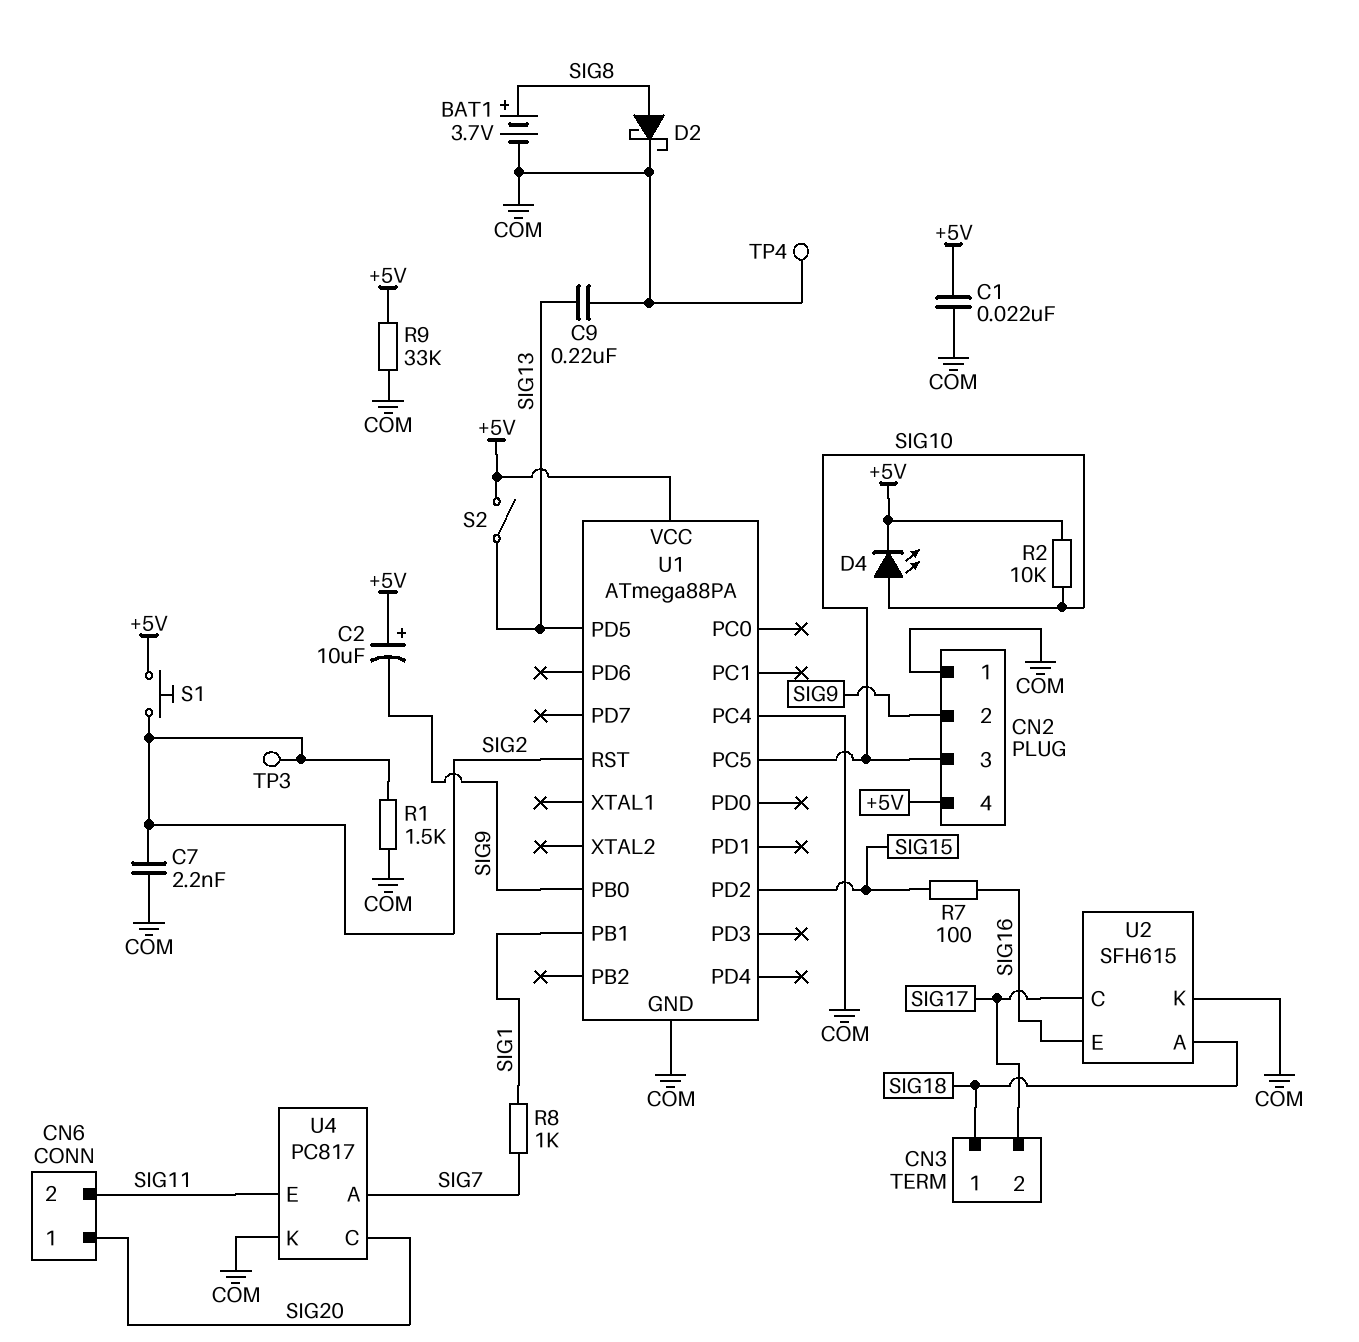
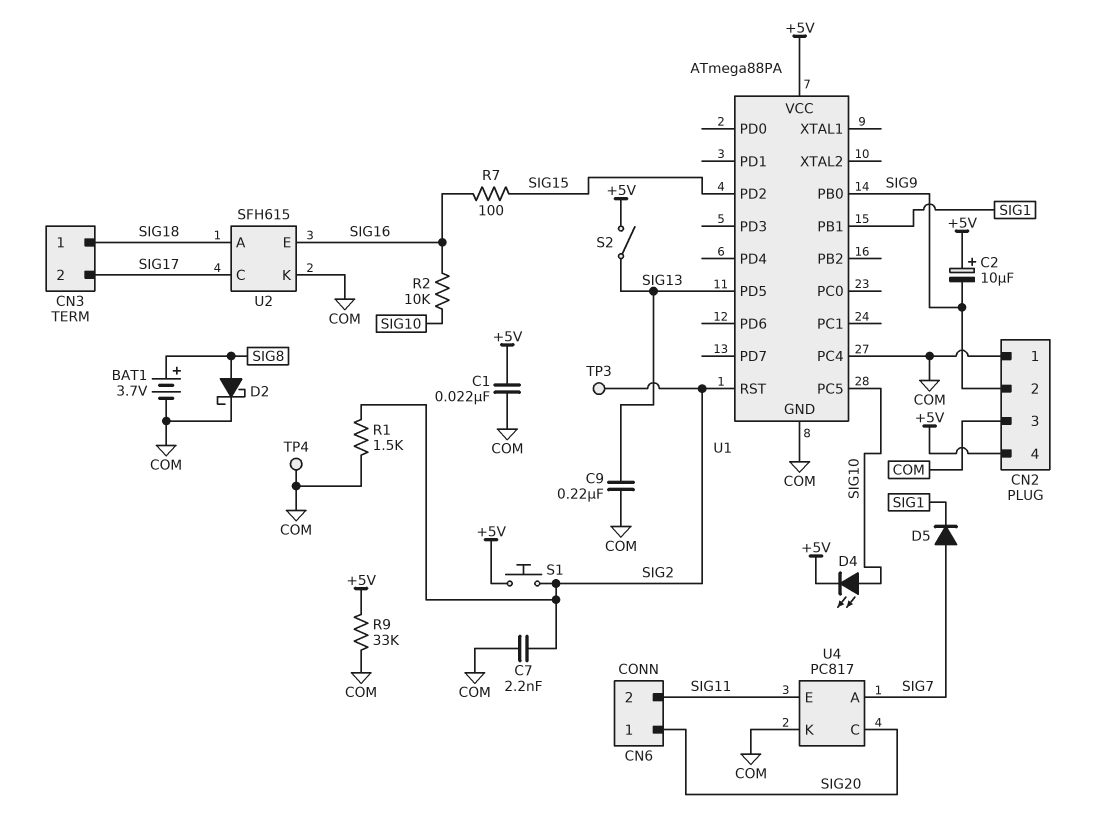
CN2 pin 3: SIG10 -> COM
D5: none -> diode (A SIG7, K SIG1)
R2: 10k (+5V, SIG10) -> 10k (SIG10, SIG16)
R8: 1k (SIG1, SIG7) -> none

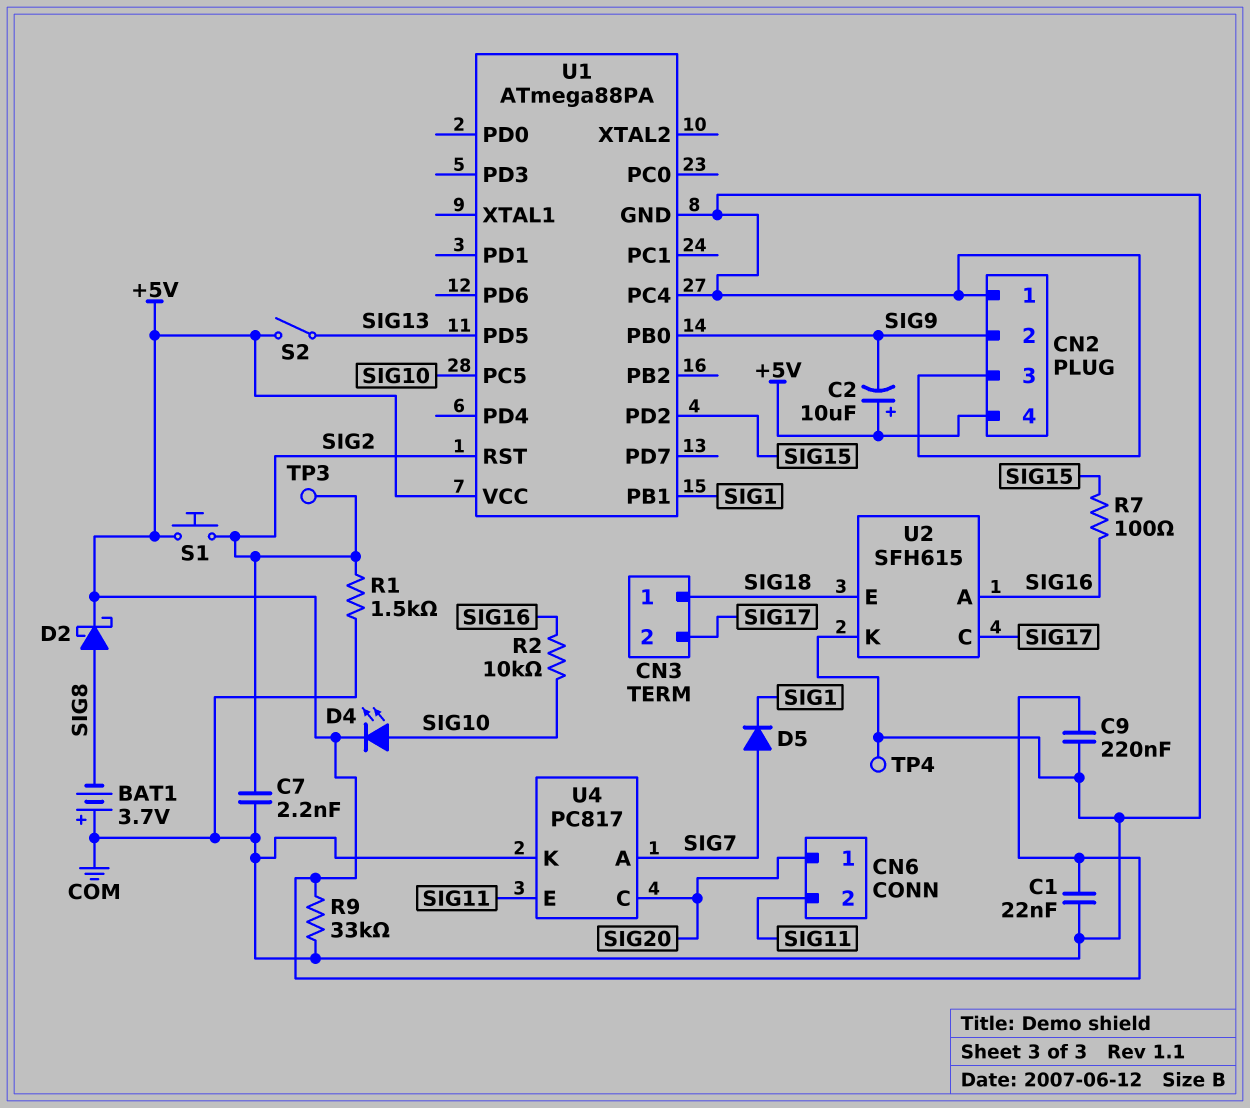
BAT1: 3.7V (plus SIG8, minus COM) -> 3.7V (plus COM, minus SIG8)
C9: 220nF (COM, SIG13) -> 220nF (+5V, COM)
D2: schottky (A SIG8, K COM) -> schottky (A SIG8, K +5V)
U2 pin A: SIG18 -> SIG16
U2 pin E: SIG16 -> SIG18

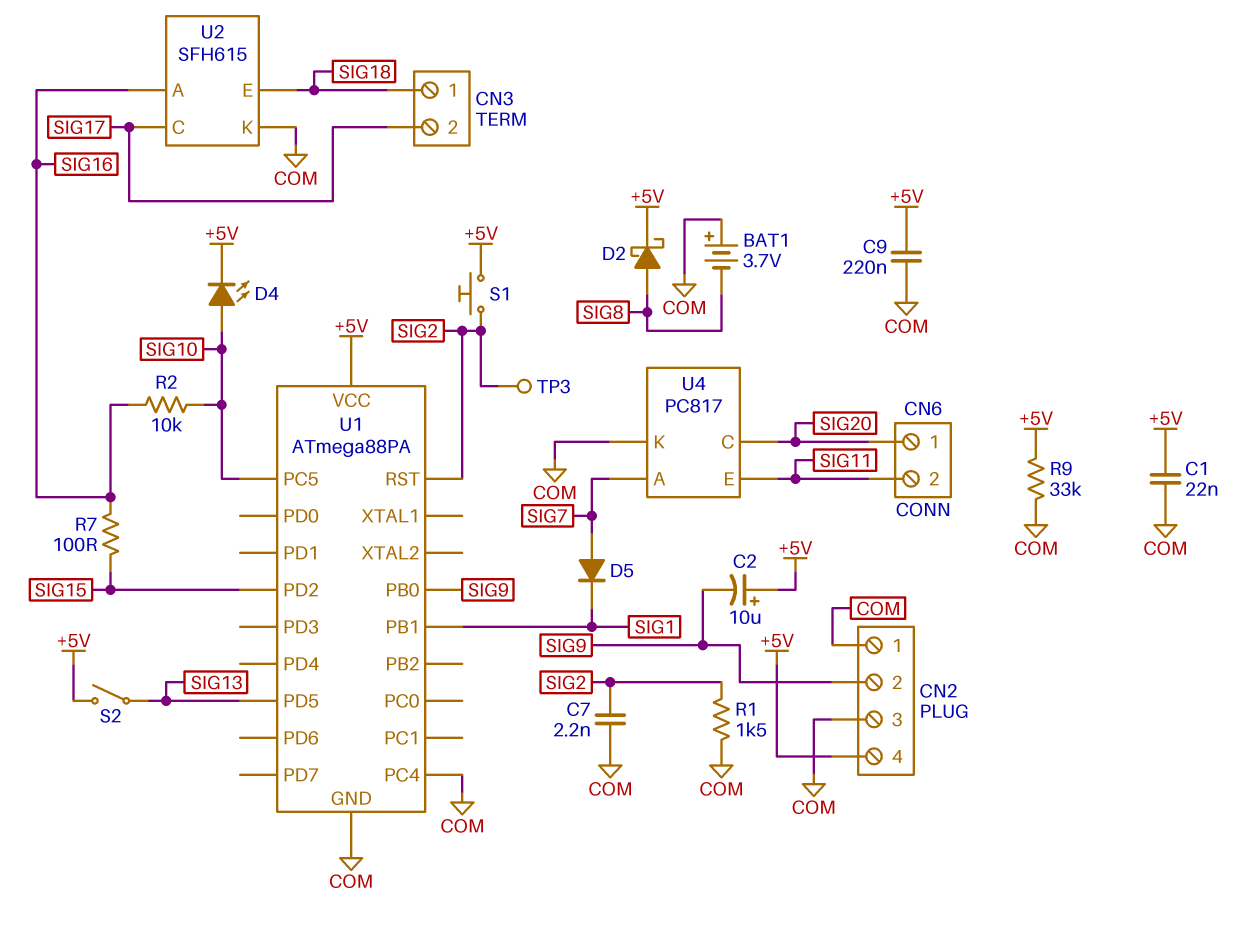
TP4: test point (COM) -> none

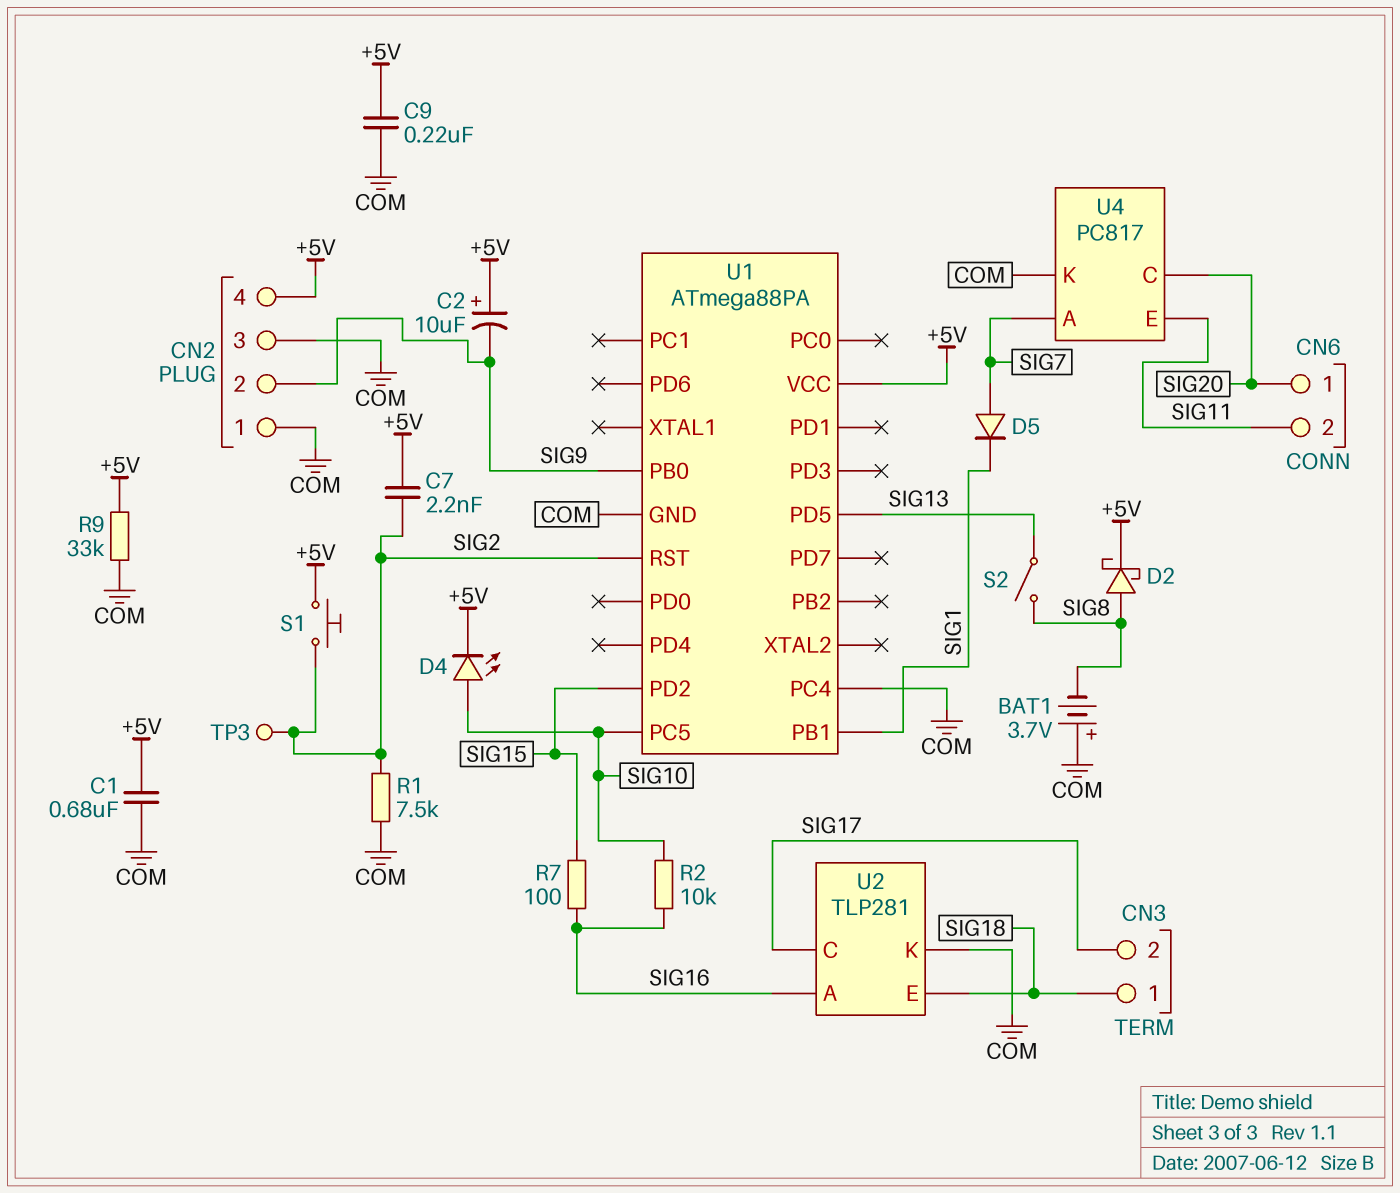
C1: 22nF (+5V, COM) -> 680nF (+5V, COM)
C7: 2.2nF (COM, SIG2) -> 2.2nF (+5V, SIG2)
R1: 1.5k (COM, SIG2) -> 7.5k (COM, SIG2)
S2: switch (+5V, SIG13) -> switch (SIG8, SIG13)
U2: SFH615 -> TLP281

